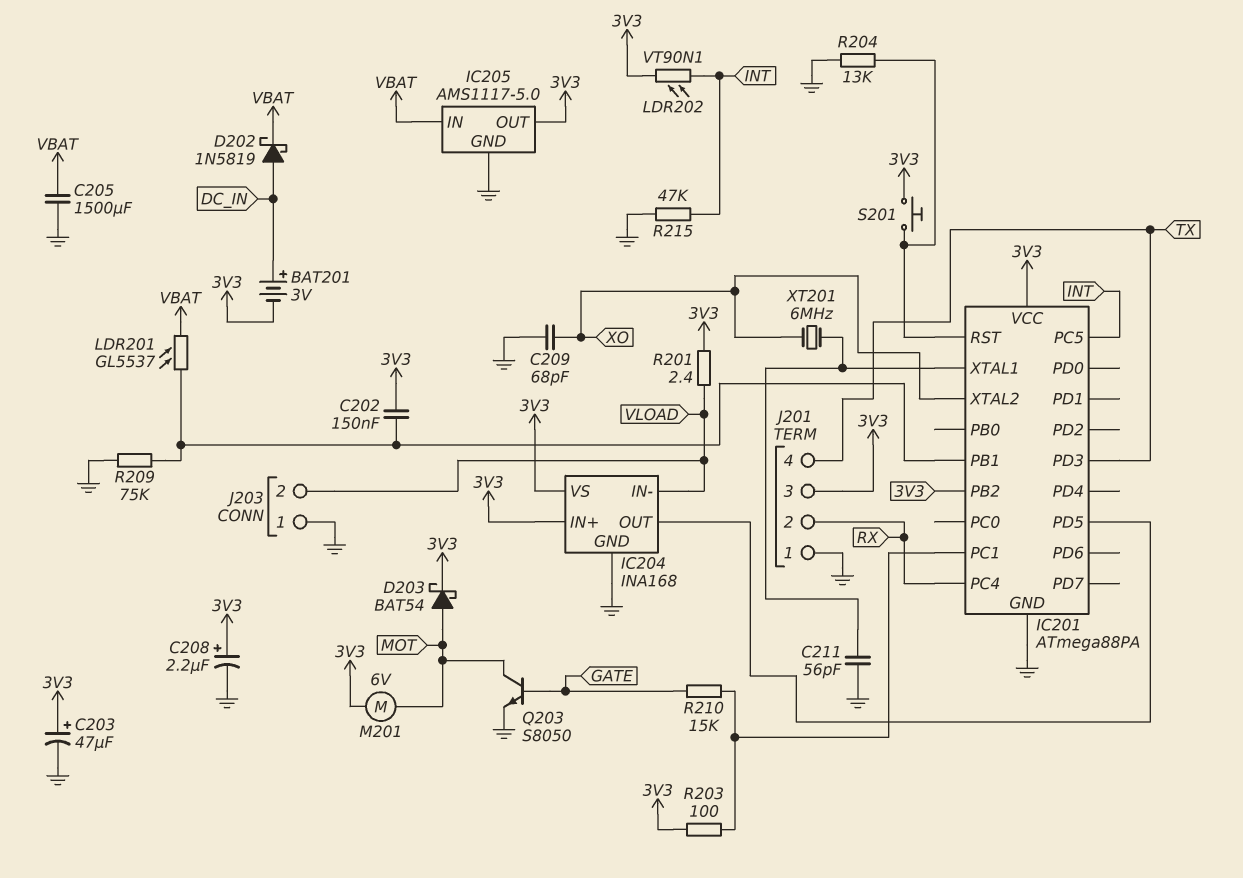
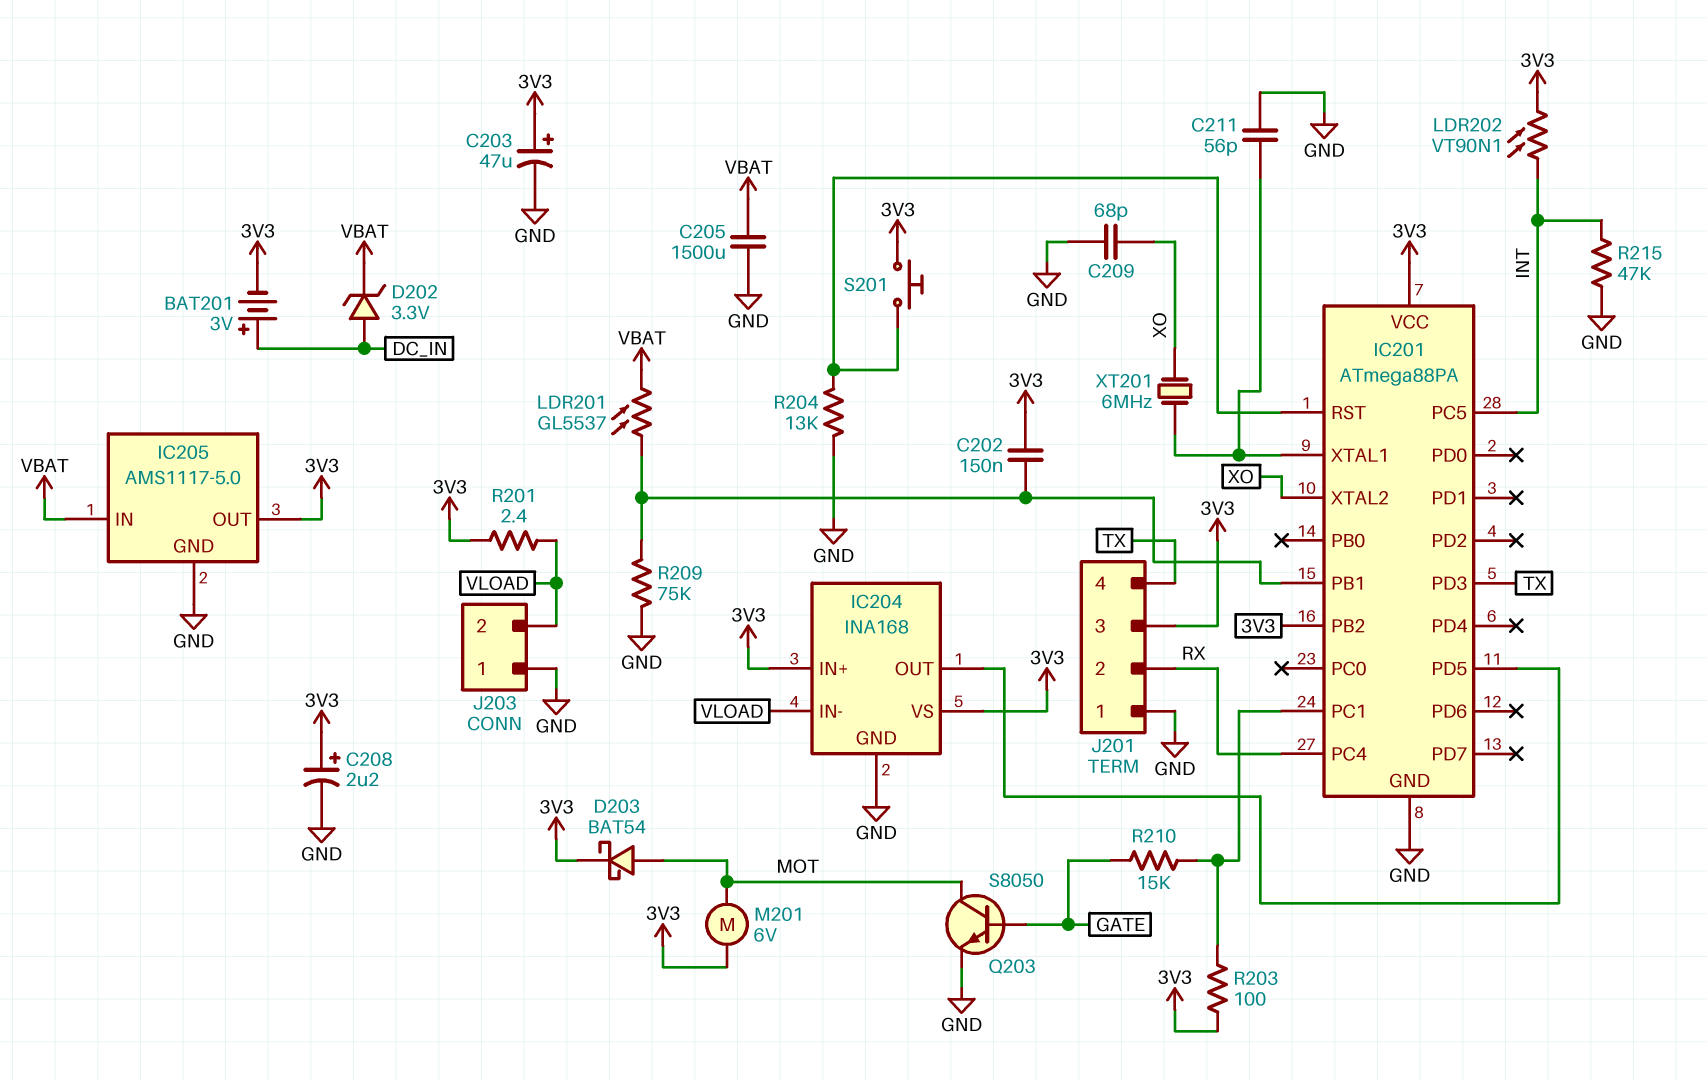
D202: schottky 1N5819 (A DC_IN, K VBAT) -> zener 3.3V (A DC_IN, K VBAT)

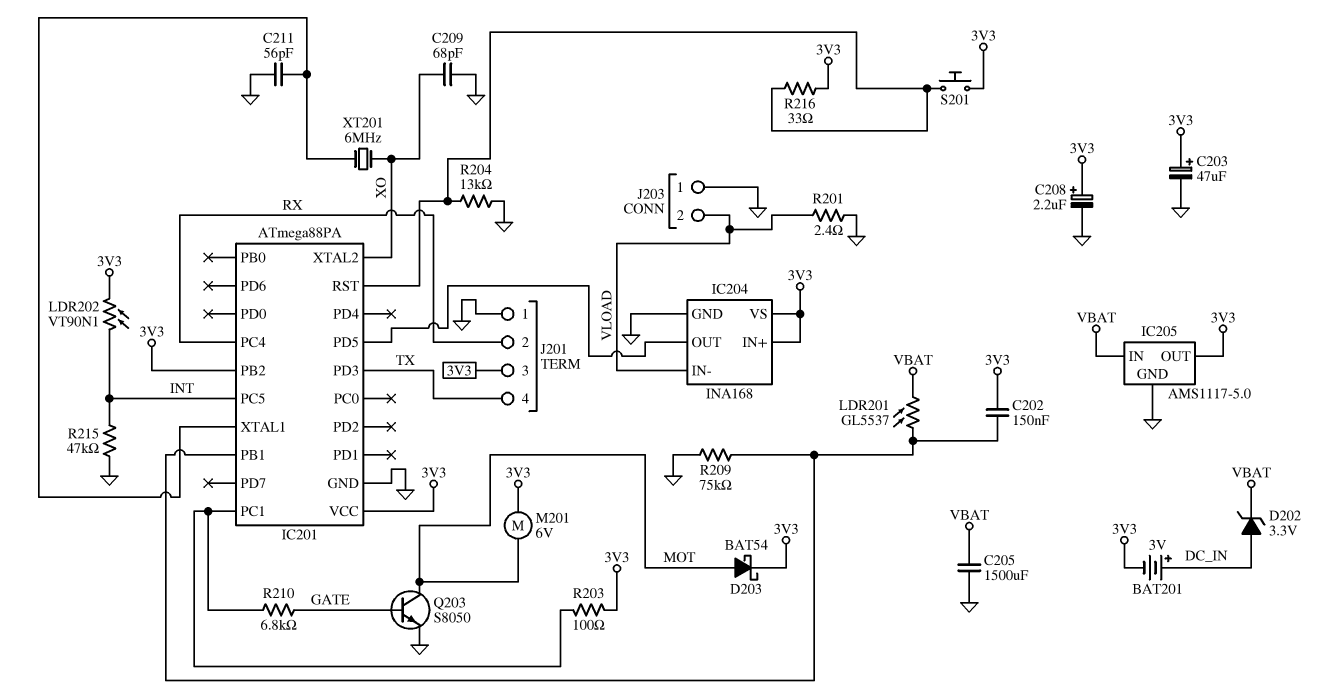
R201: 2.4 (3V3, VLOAD) -> 2.4 (GND, VLOAD)
R210: 15k (GATE, IC201/PC1) -> 6.8k (GATE, IC201/PC1)
R216: none -> 33 (3V3, IC201/RST)

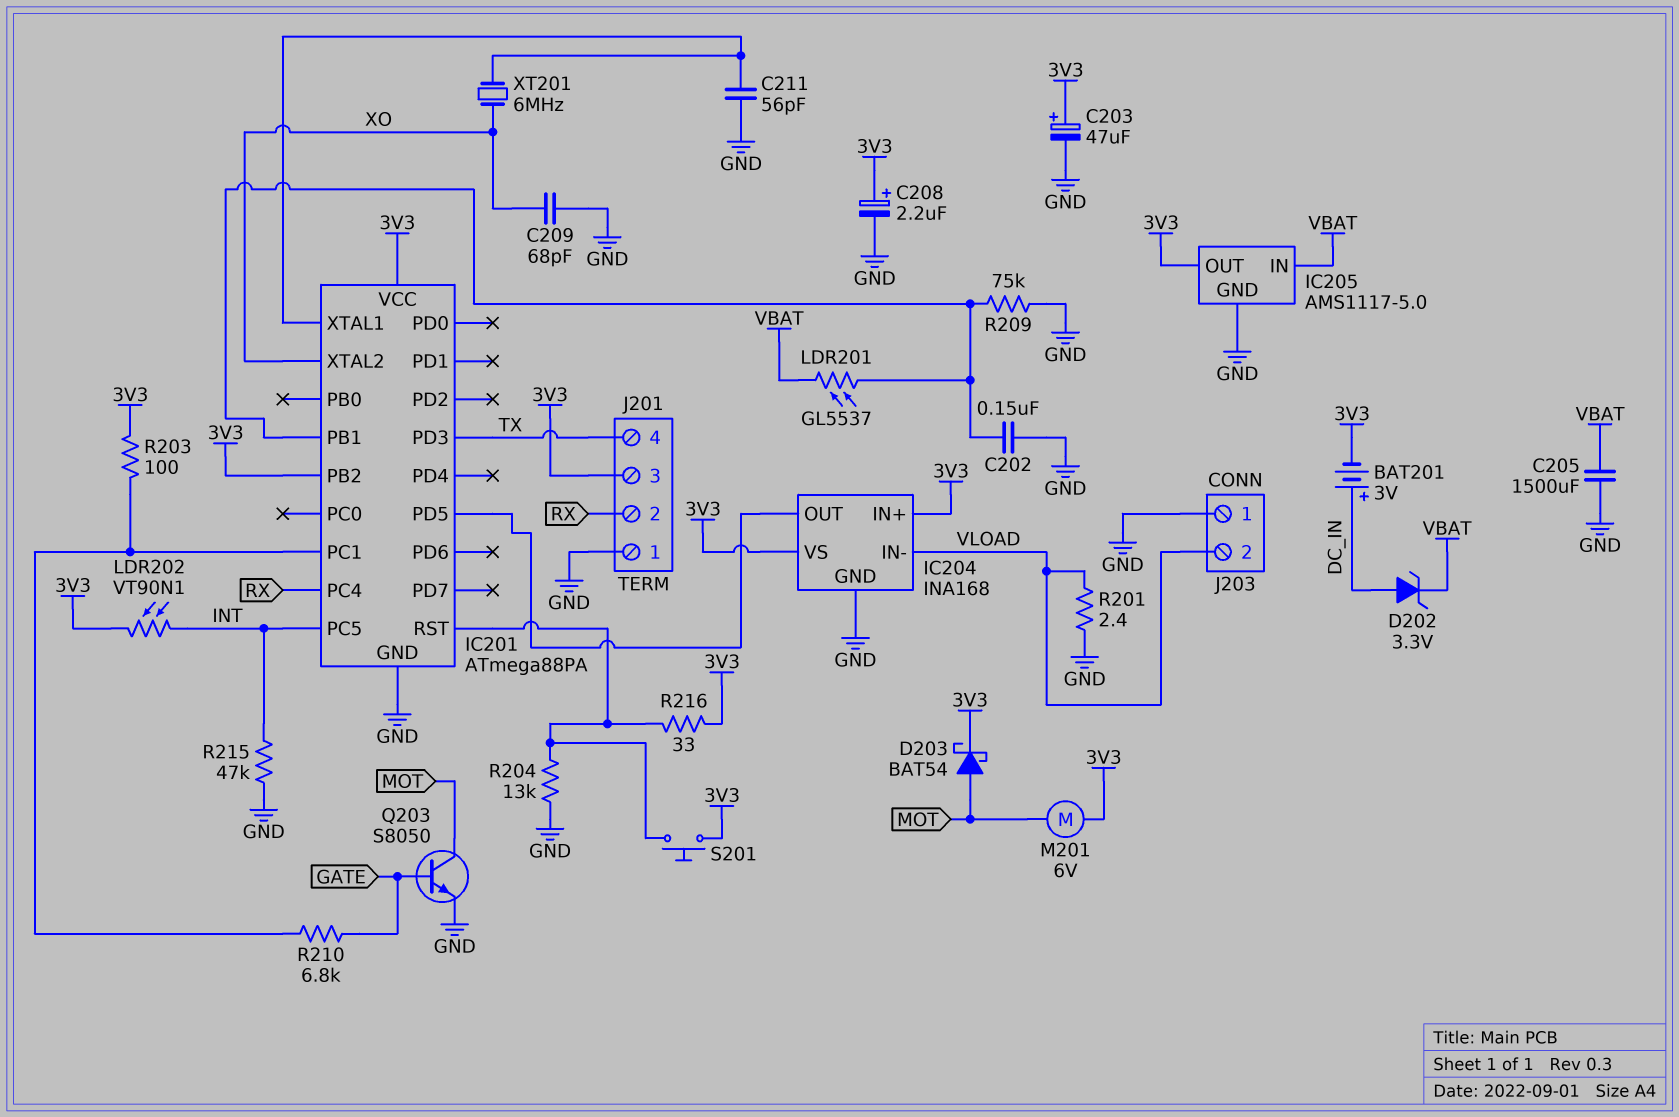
C202: 150nF (3V3, IC201/PB1) -> 150nF (GND, IC201/PB1)

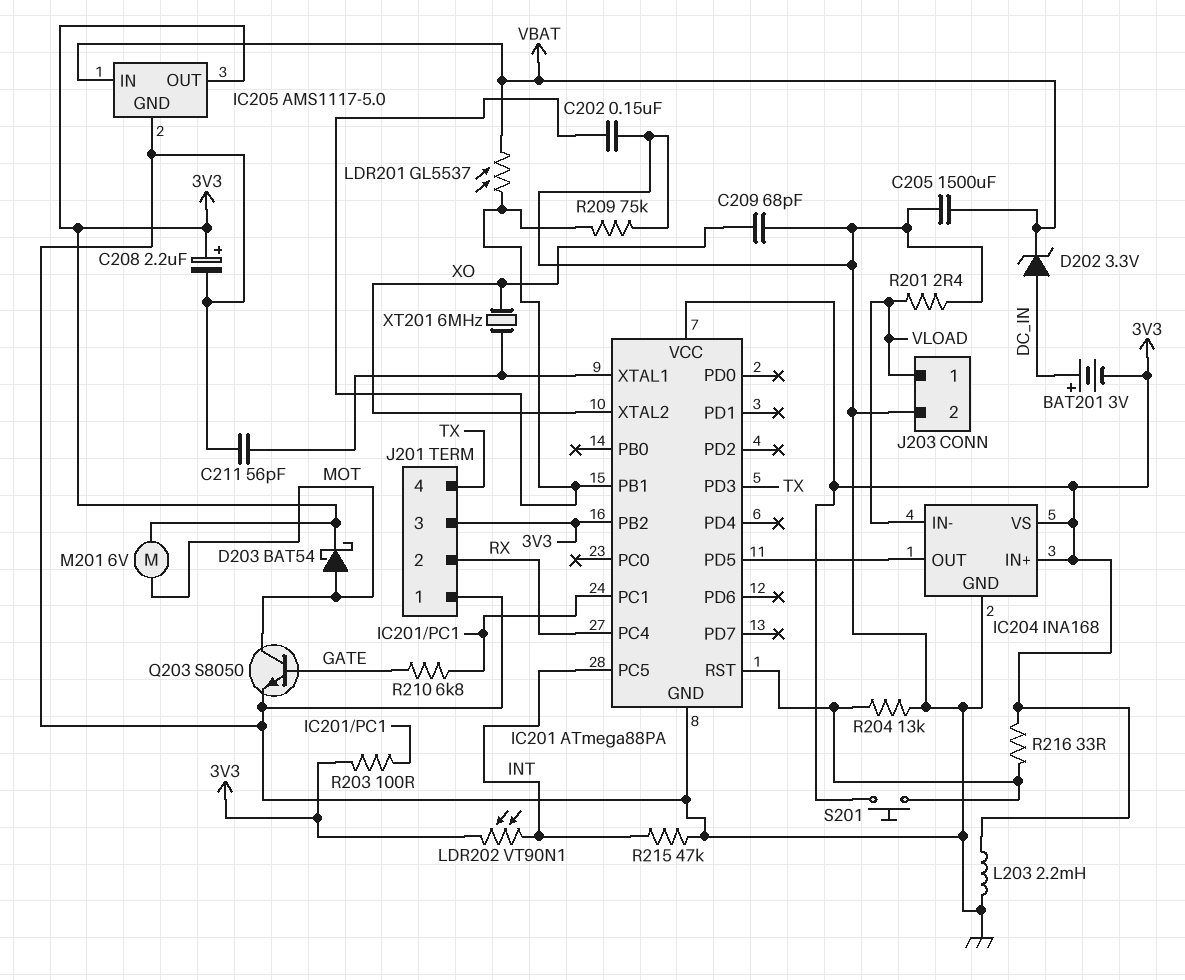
C203: 47uF (plus 3V3, minus GND) -> none
J203 pin 1: GND -> VLOAD
J203 pin 2: VLOAD -> GND
L203: none -> 2.2mH (3V3, GND)

